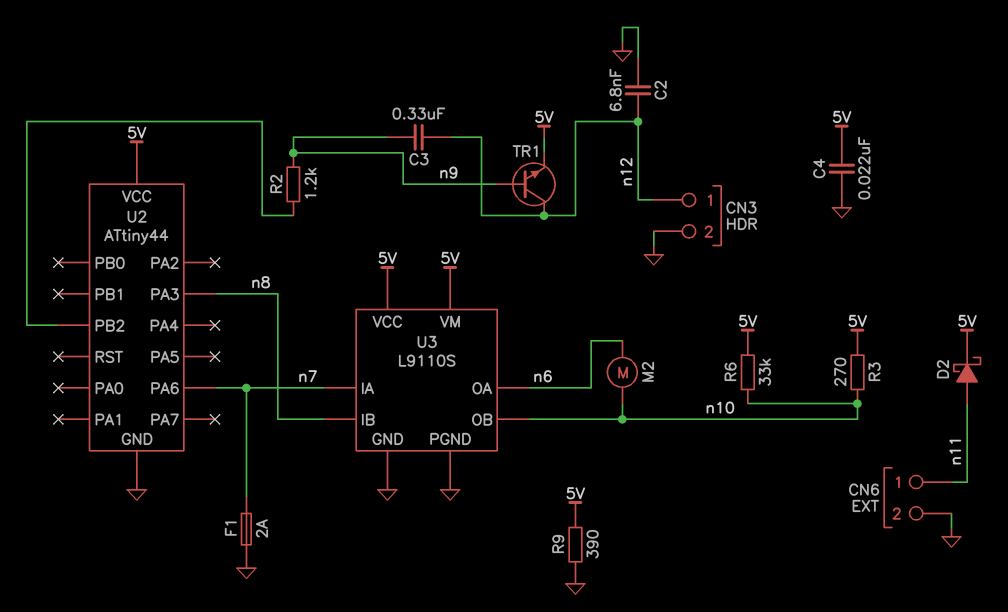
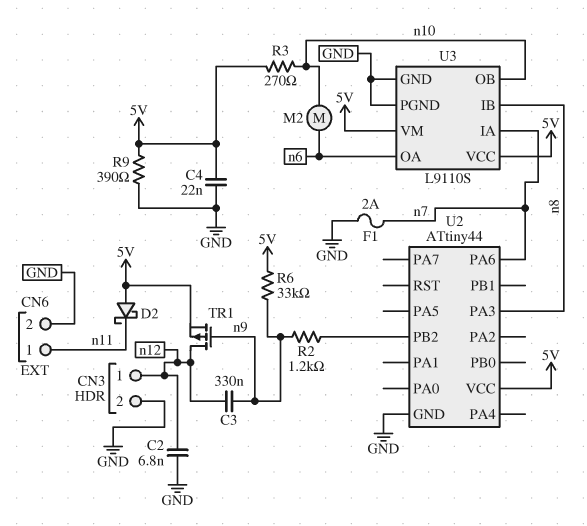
D2: schottky (A n11, K 5V) -> schottky (A 5V, K n11)
R6: 33k (5V, n10) -> 33k (5V, n9)
TR1: NPN (B n9, C n12, E 5V) -> PMOS (G n9, D n12, S 5V)

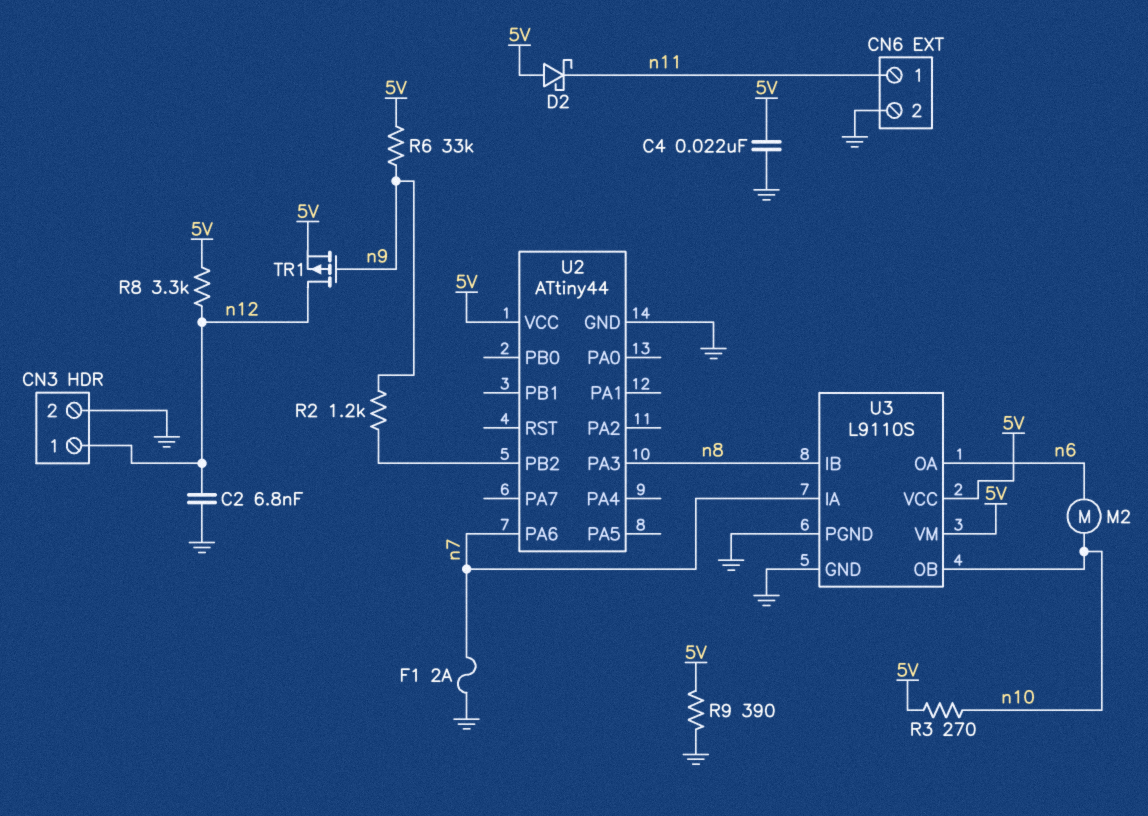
C3: 330nF (n9, n12) -> none
R8: none -> 3.3k (5V, n12)

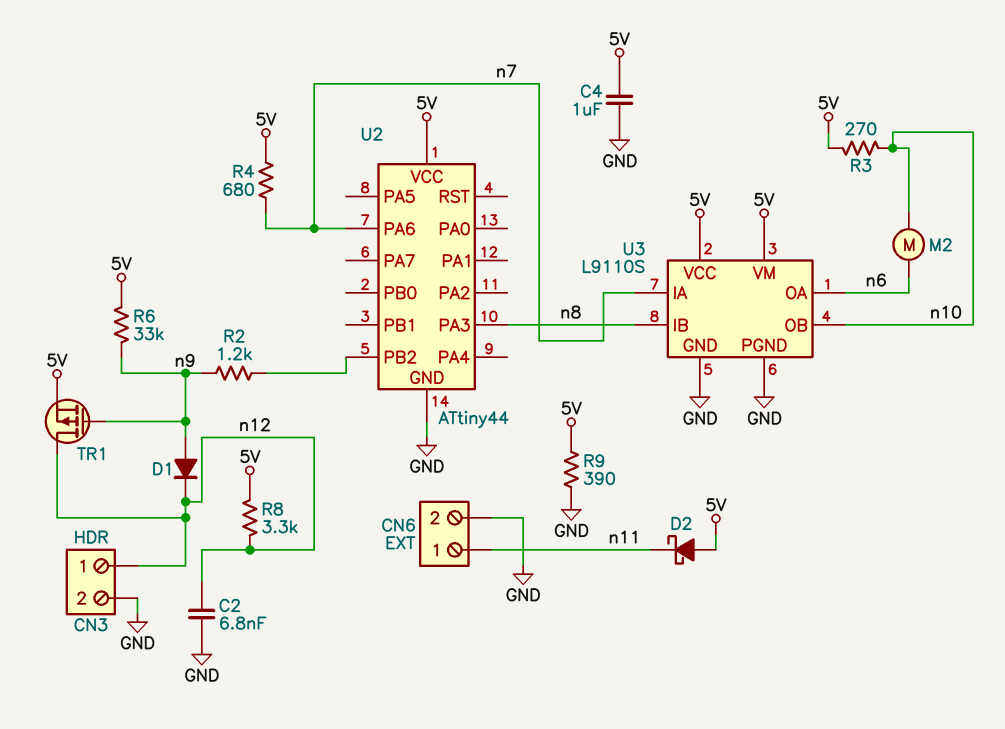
C4: 22nF (5V, GND) -> 1uF (5V, GND)
D1: none -> diode (A n9, K n12)
F1: 2A (GND, n7) -> none
R4: none -> 680 (5V, n7)

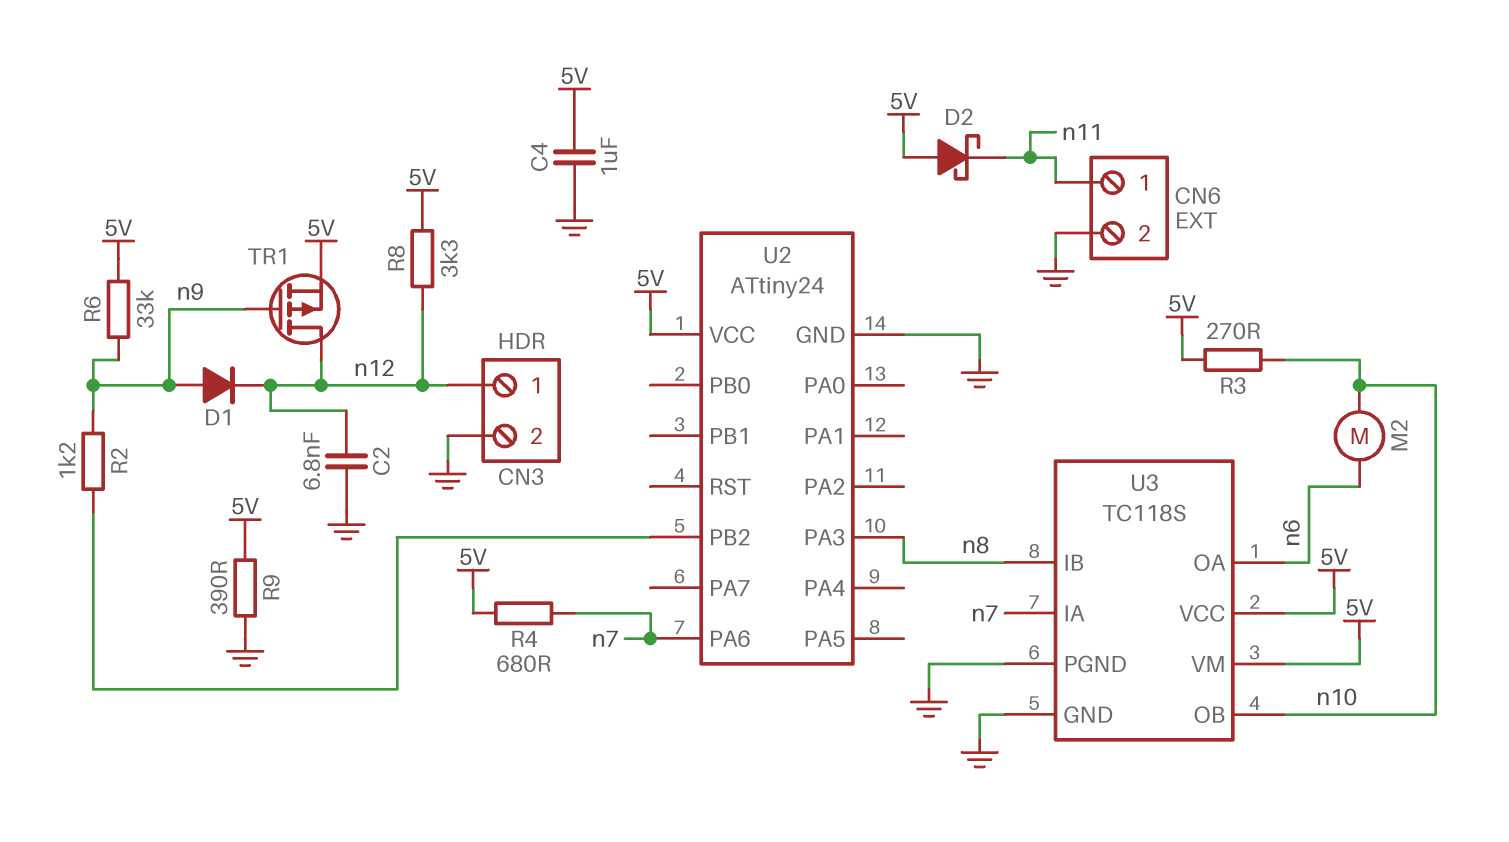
U2: ATtiny44 -> ATtiny24
U3: L9110S -> TC118S

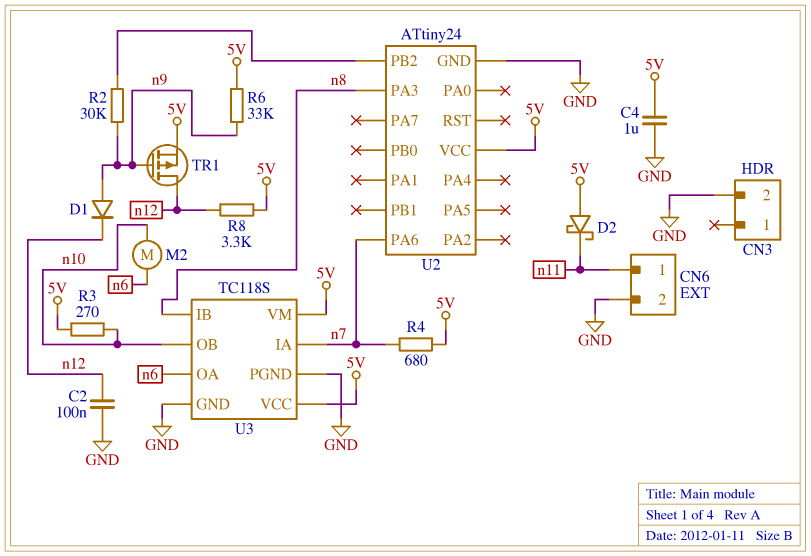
C2: 6.8nF (GND, n12) -> 100nF (GND, n12)
CN3 pin 1: n12 -> none
R2: 1.2k (U2/PB2, n9) -> 30k (U2/PB2, n9)
R9: 390 (5V, GND) -> none

